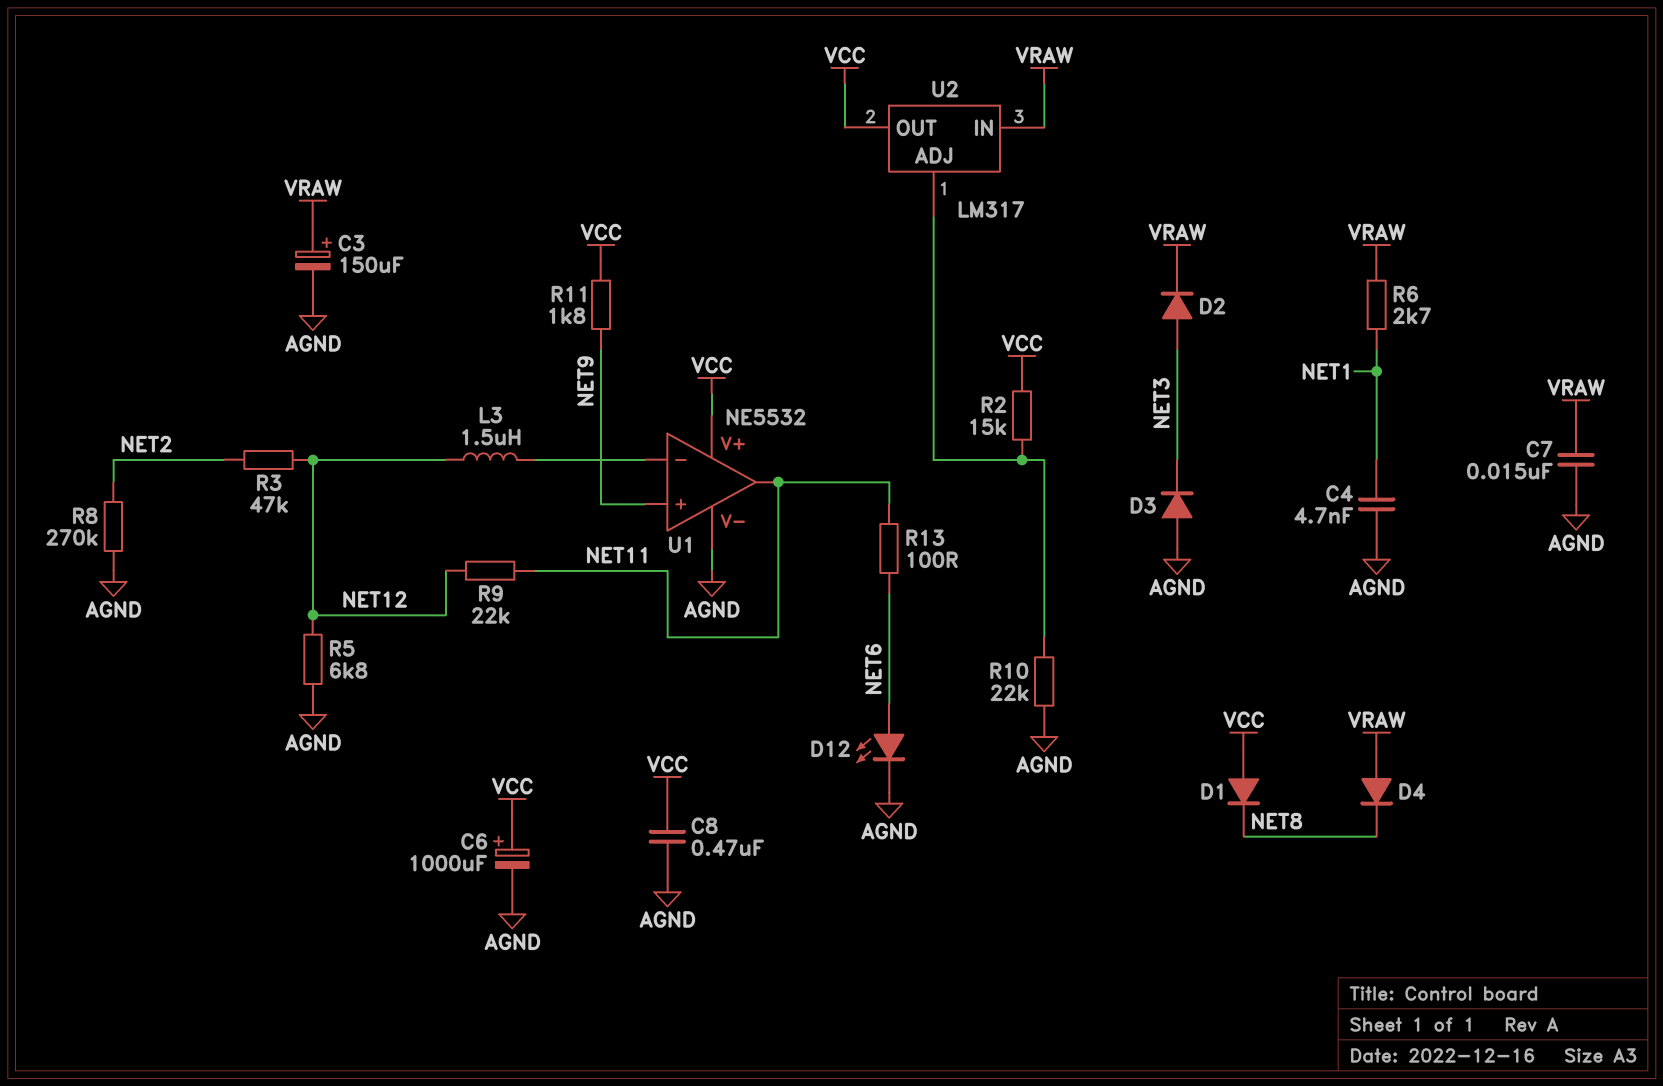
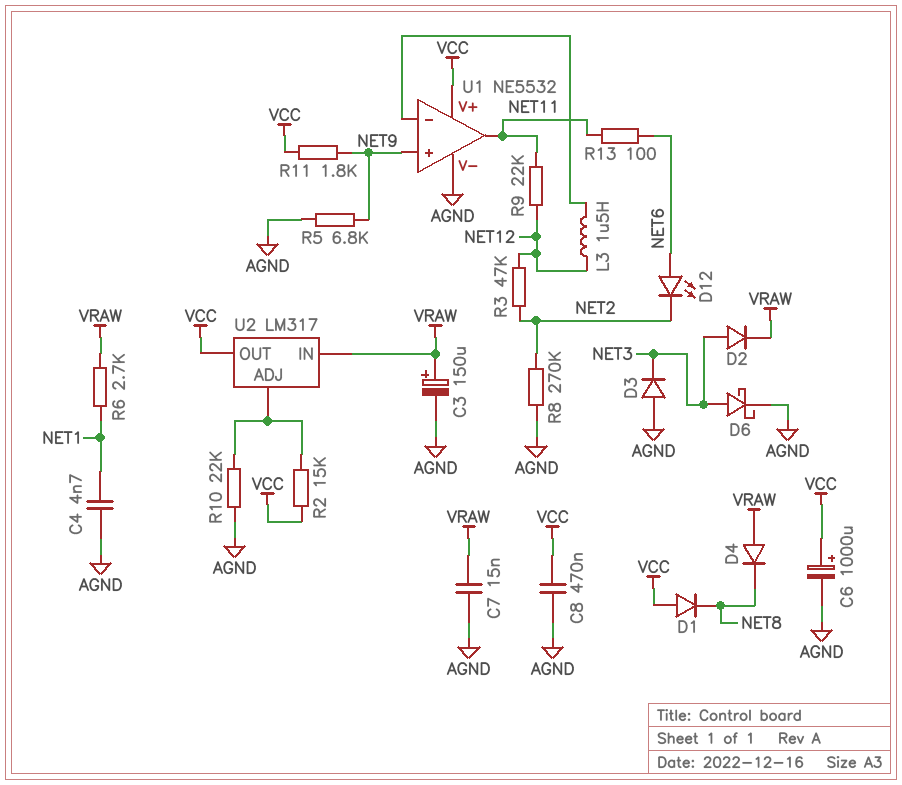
D6: none -> schottky (A NET3, K AGND)
D12: LED (A NET6, K AGND) -> LED (A NET6, K NET2)
R5: 6.8k (AGND, NET12) -> 6.8k (AGND, NET9)

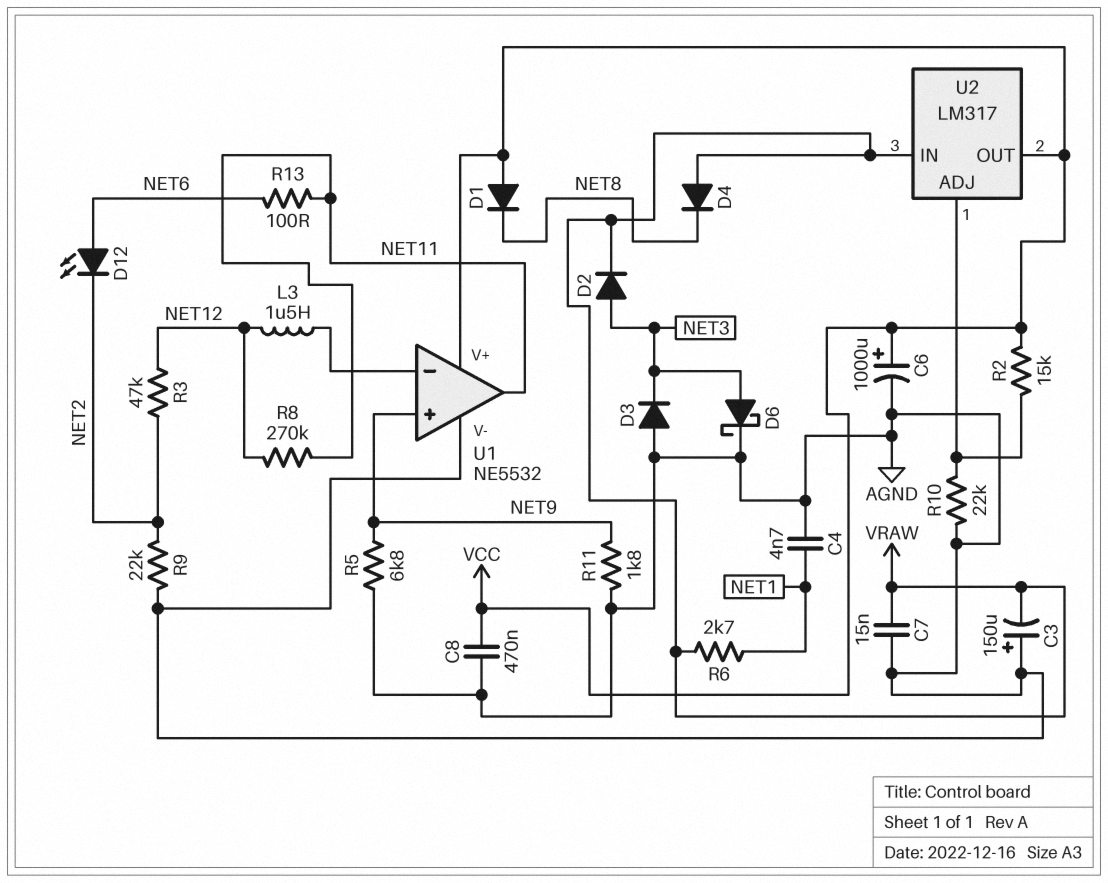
C3: 150uF (plus VRAW, minus AGND) -> 150uF (plus AGND, minus VRAW)
R8: 270k (AGND, NET2) -> 270k (NET11, NET12)
R9: 22k (NET11, NET12) -> 22k (AGND, NET2)
R11: 1.8k (NET9, VCC) -> 1.8k (AGND, NET9)

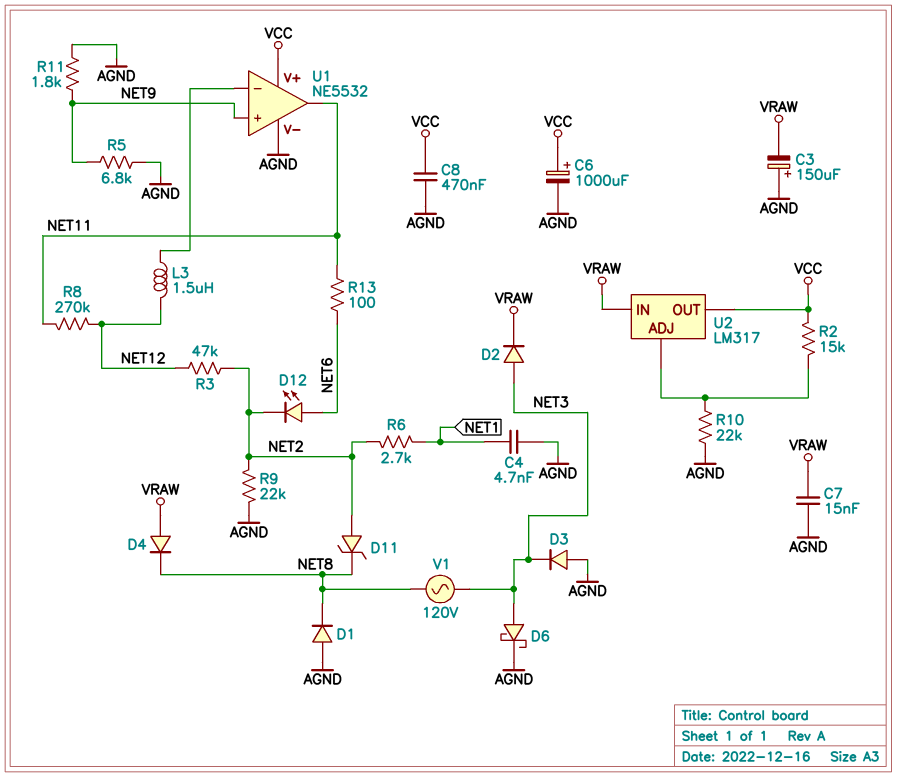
D1: diode (A VCC, K NET8) -> diode (A AGND, K NET8)
D11: none -> zener (A NET2, K NET8)
R6: 2.7k (NET1, VRAW) -> 2.7k (NET1, NET2)
V1: none -> AC 120V (NET3, NET8)

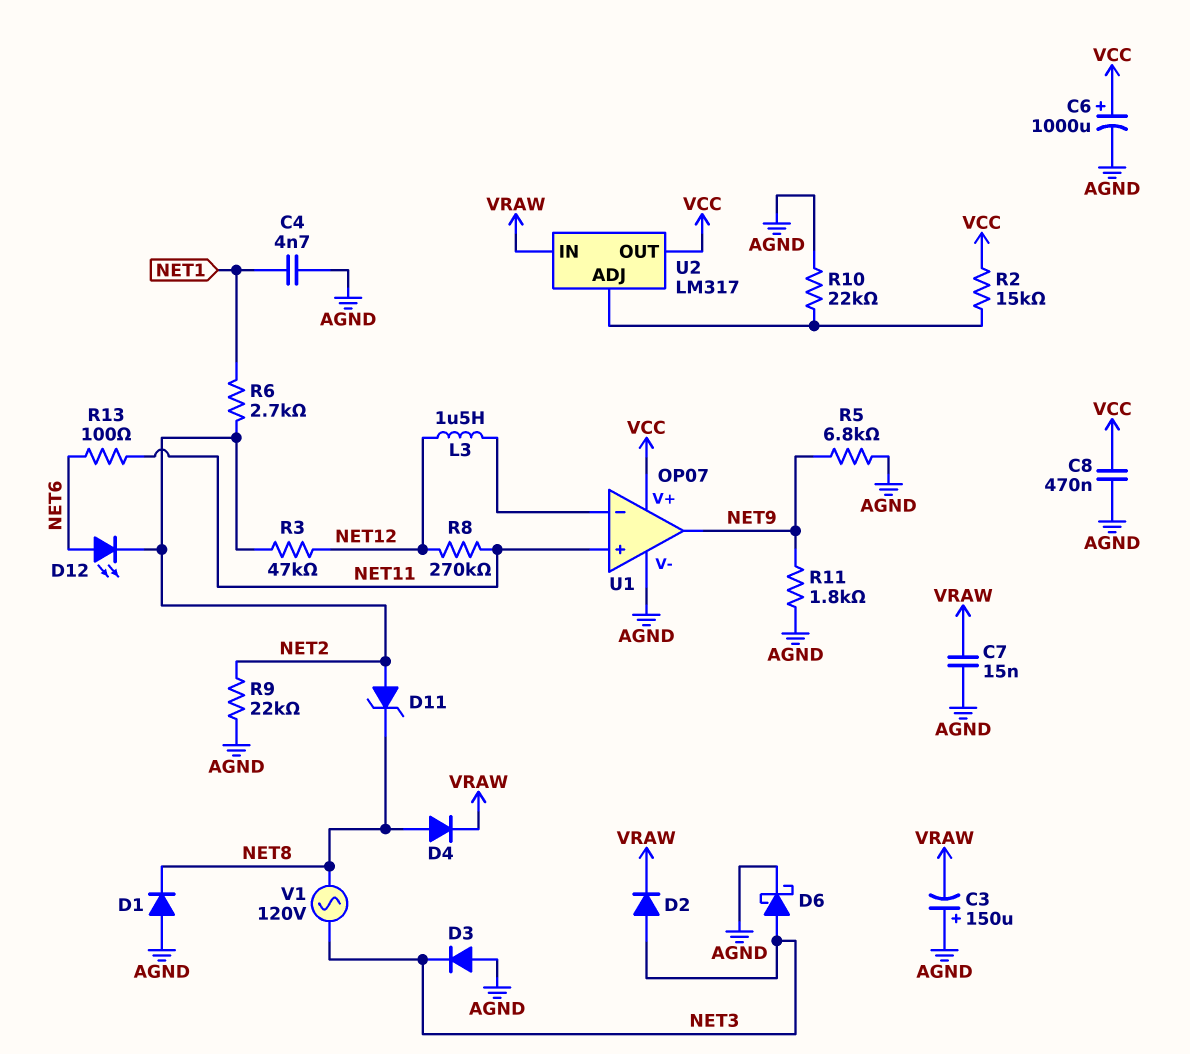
D4: diode (A VRAW, K NET8) -> diode (A NET8, K VRAW)
U1: NE5532 -> OP07
U1 pin in+: NET9 -> NET11
U1 pin out: NET11 -> NET9

